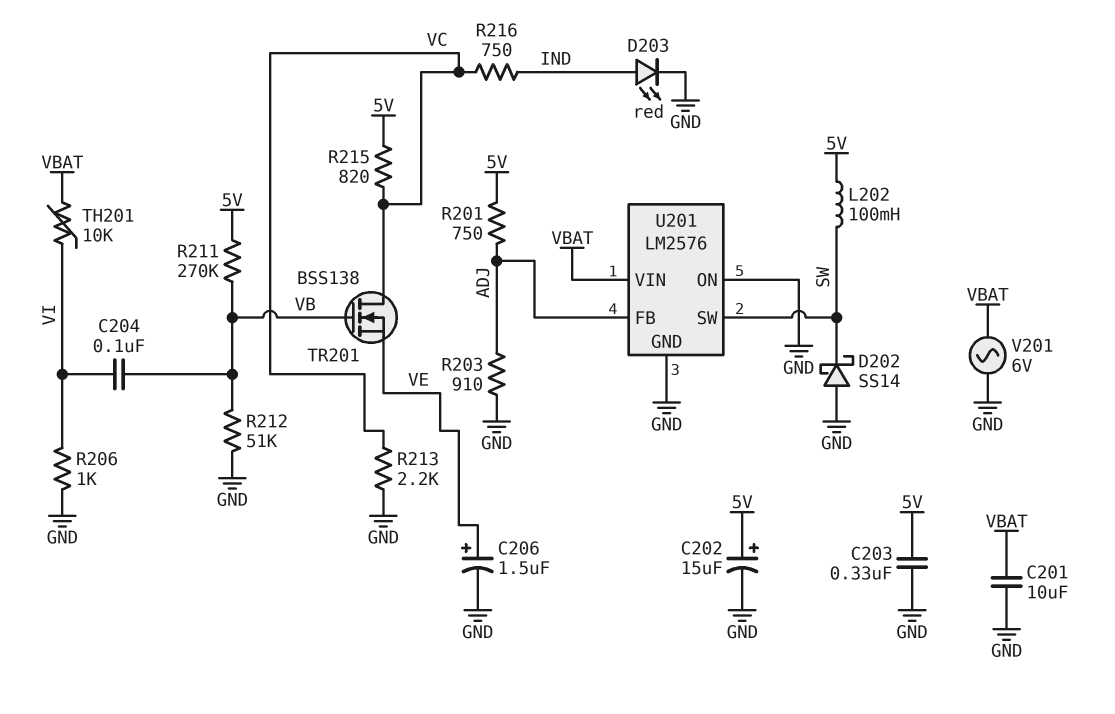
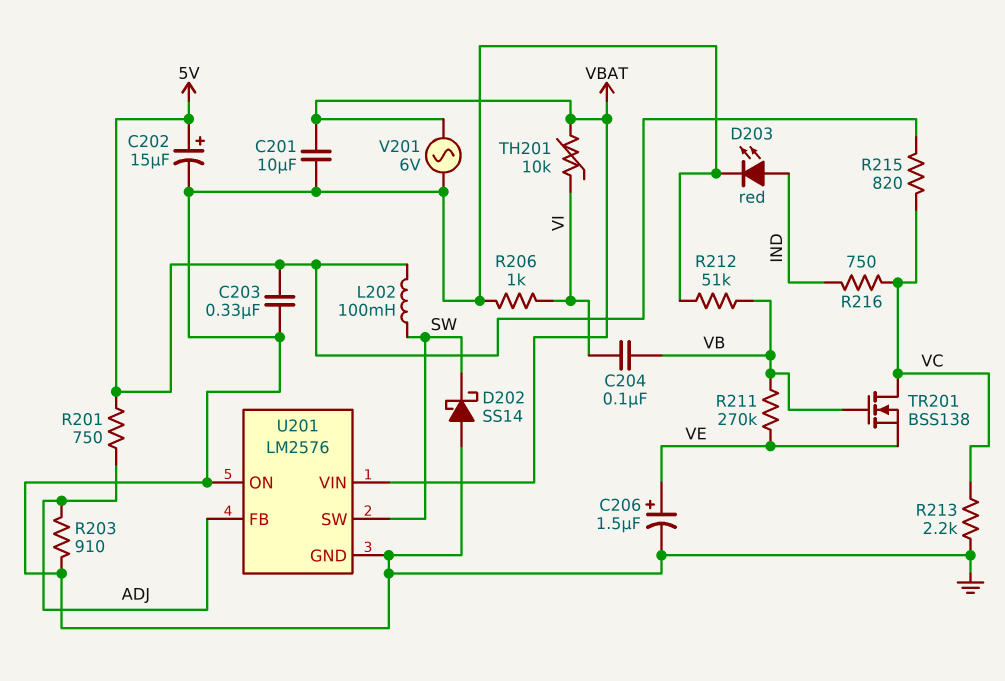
R211: 270k (5V, VB) -> 270k (VB, VE)

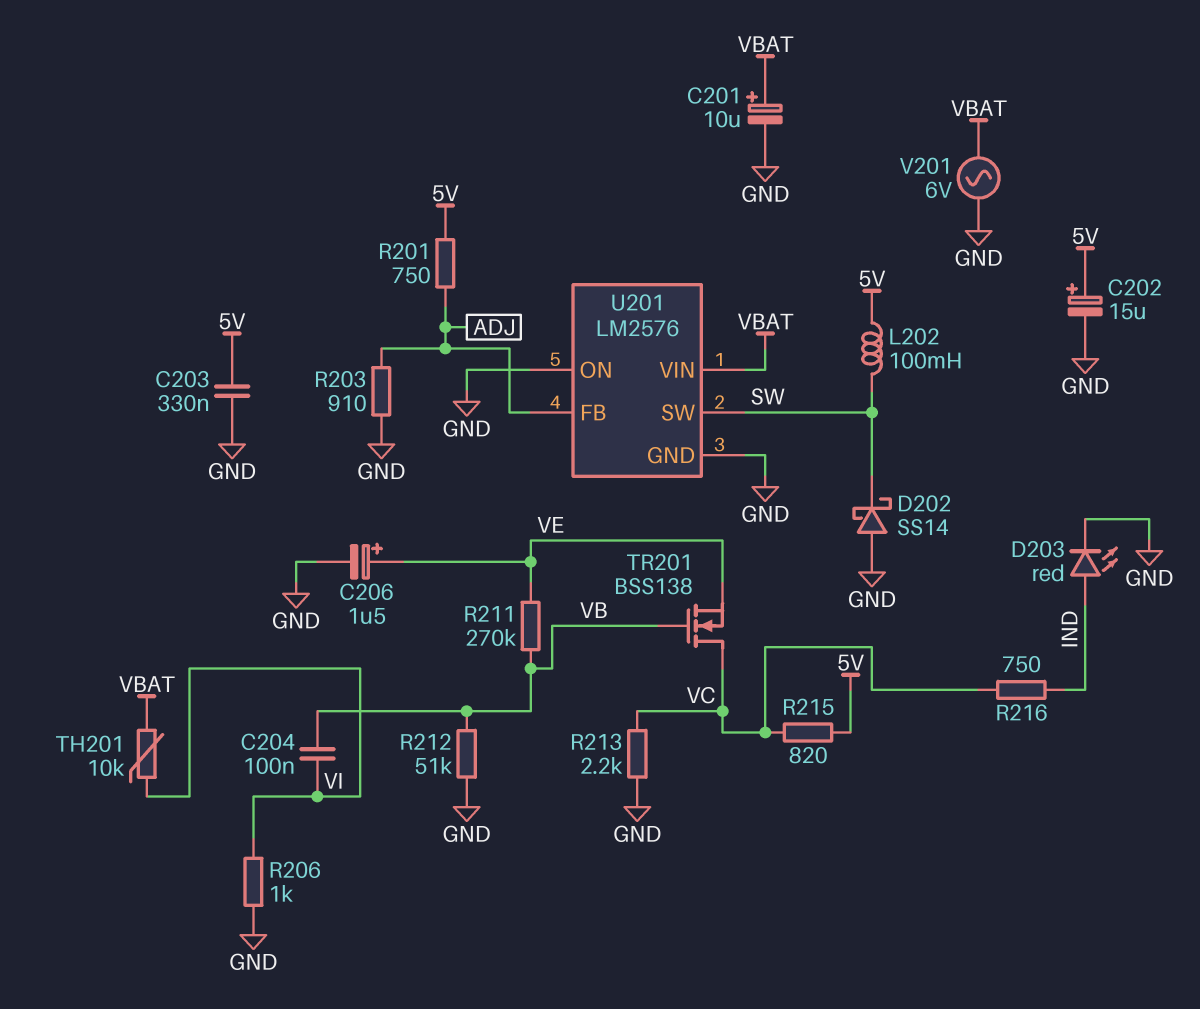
C201: 10uF (GND, VBAT) -> 10uF (plus VBAT, minus GND)

